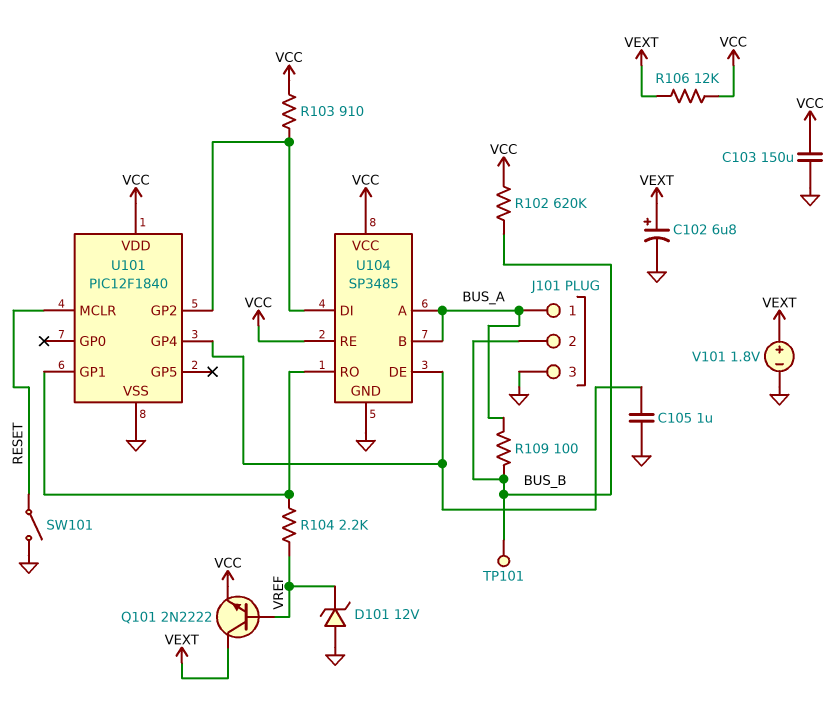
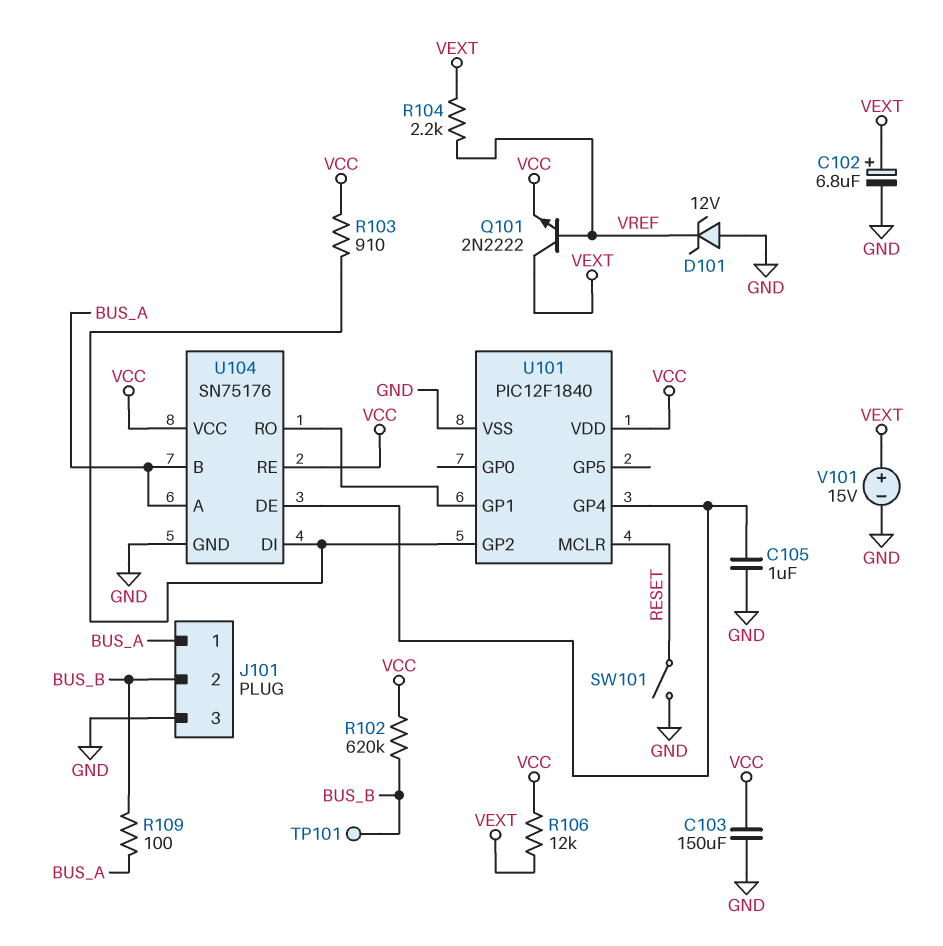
R104: 2.2k (U101/GP1, VREF) -> 2.2k (VEXT, VREF)
U104: SP3485 -> SN75176
V101: 1.8V (plus VEXT, minus GND) -> 15V (plus VEXT, minus GND)

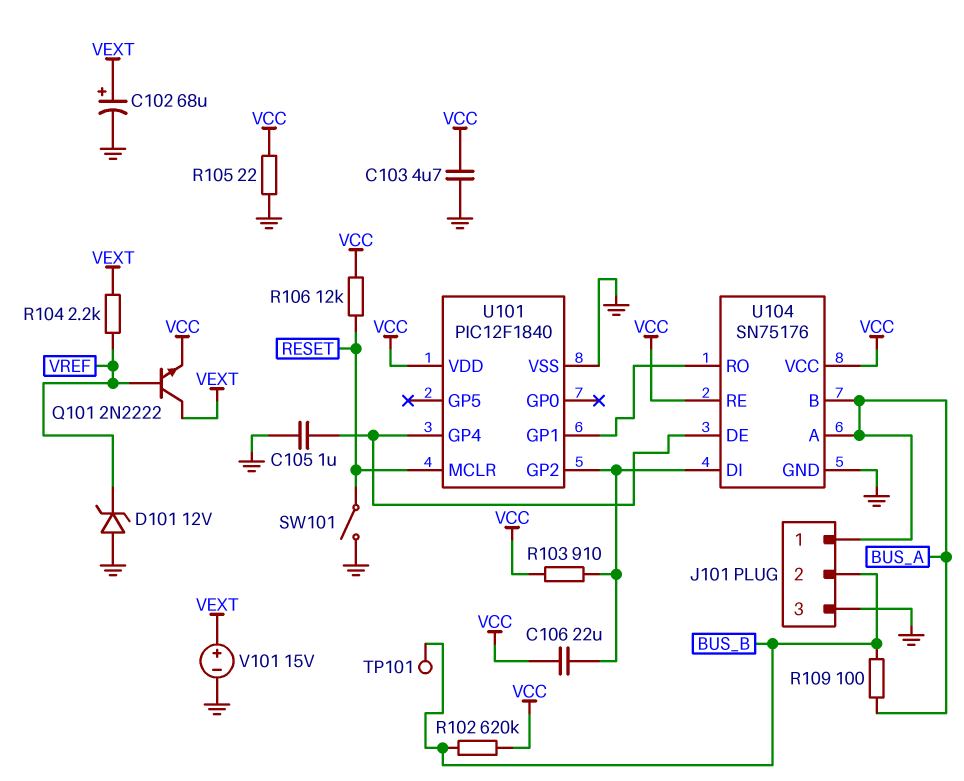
C102: 6.8uF (plus VEXT, minus GND) -> 68uF (plus VEXT, minus GND)
C103: 150uF (GND, VCC) -> 4.7uF (GND, VCC)
C106: none -> 22uF (U101/GP2, VCC)
R105: none -> 22 (GND, VCC)
R106: 12k (VCC, VEXT) -> 12k (RESET, VCC)

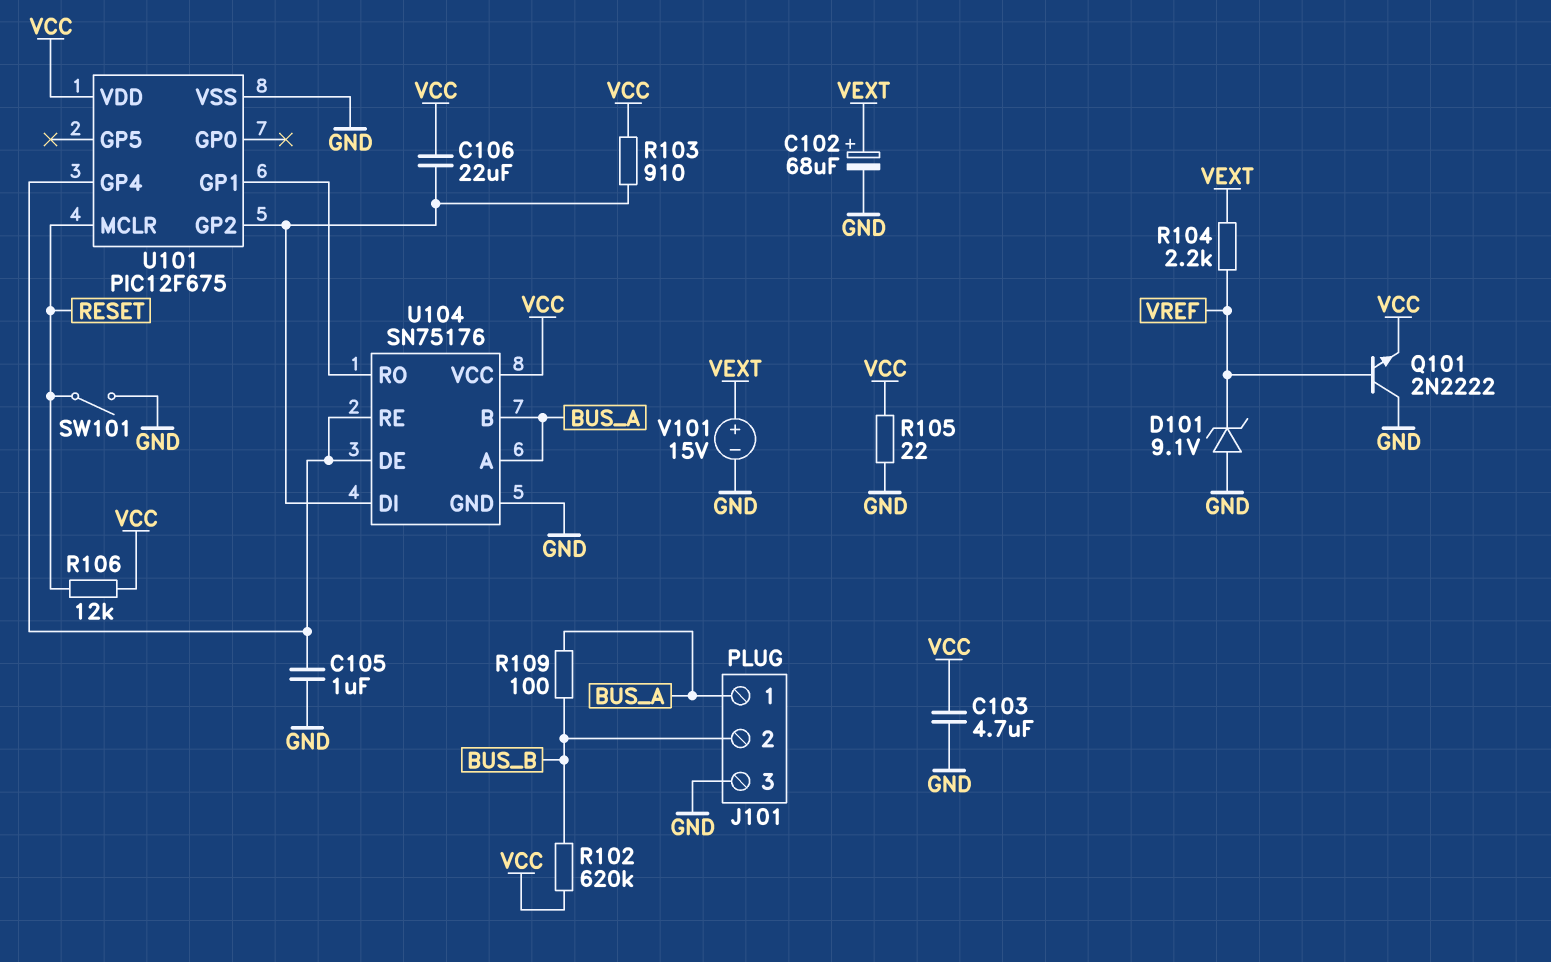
D101: zener 12V (A GND, K VREF) -> zener 9.1V (A GND, K VREF)
Q101: NPN 2N2222 (B VREF, C VEXT, E VCC) -> NPN 2N2222 (B VREF, C GND, E VCC)
TP101: test point (BUS_B) -> none
U101: PIC12F1840 -> PIC12F675
U104 pin RE: VCC -> U101/GP4

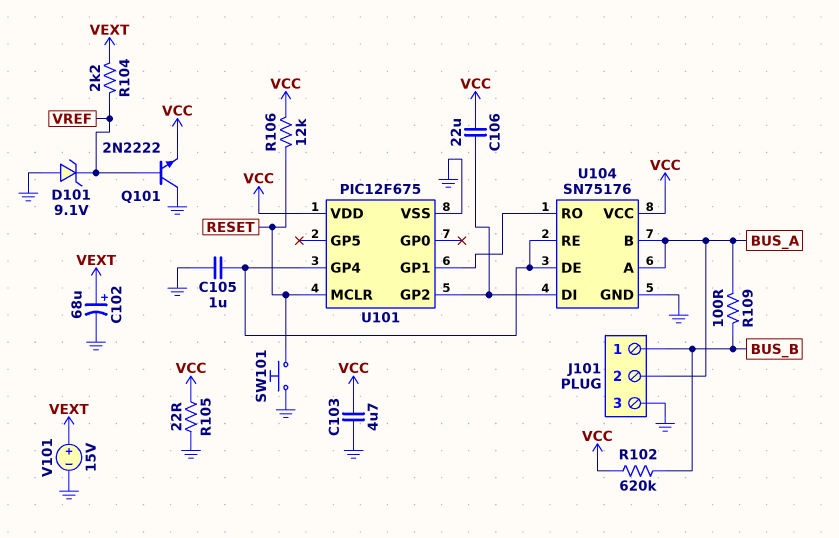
J101 pin 1: BUS_A -> BUS_B
J101 pin 2: BUS_B -> BUS_A
R103: 910 (U101/GP2, VCC) -> none
SW101: switch (GND, RESET) -> button (GND, RESET)

